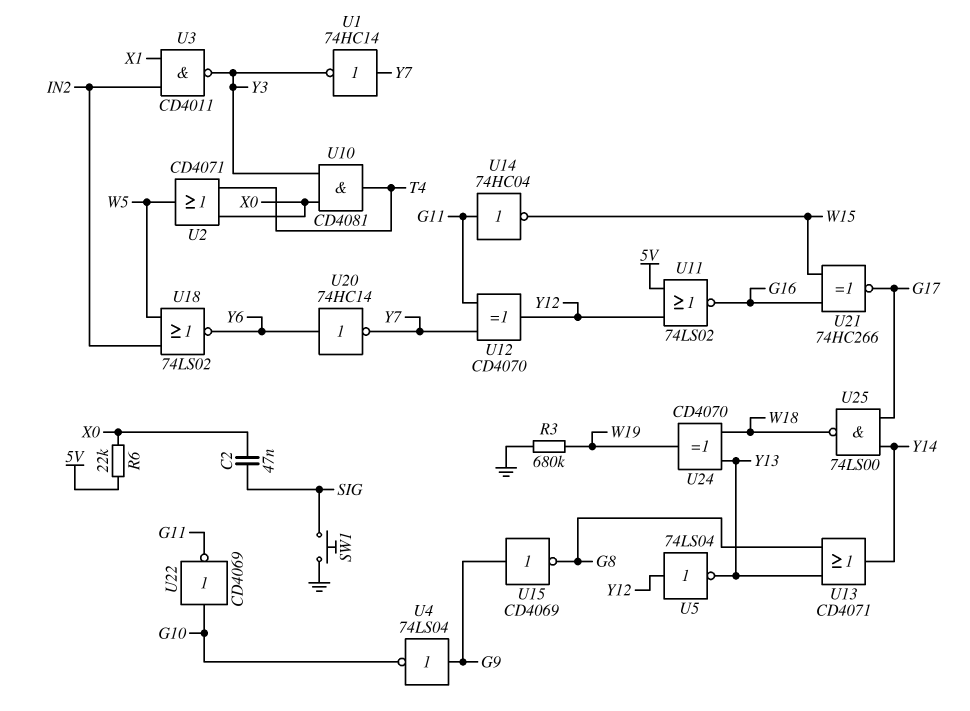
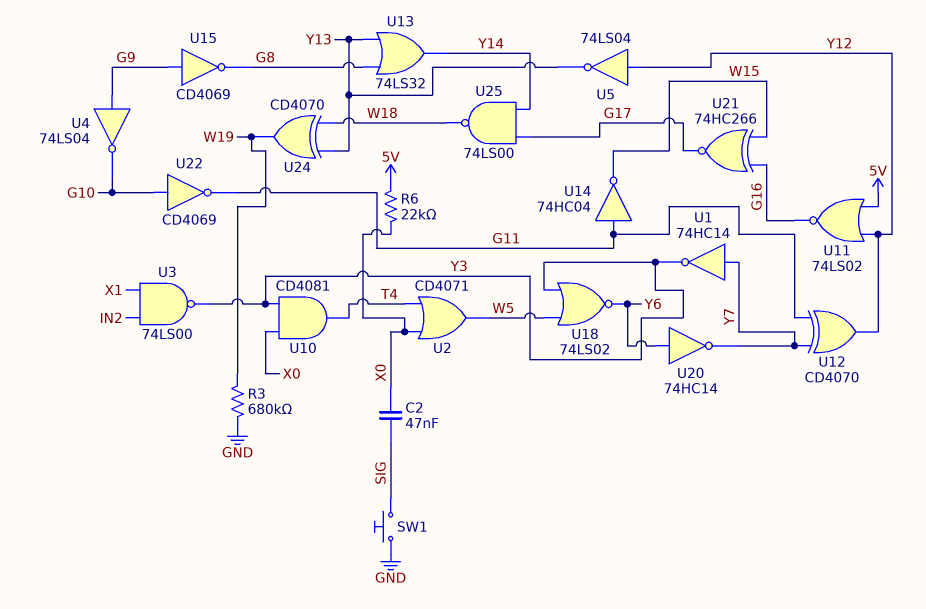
U3: NAND CD4011 (in IN2, in X1, out Y3) -> NAND 74LS00 (in IN2, in X1, out Y3)
U13: OR CD4071 (in G8, in Y13, out Y14) -> OR 74LS32 (in G8, in Y13, out Y14)
U18: NOR 74LS02 (in IN2, in W5, out Y6) -> NOR 74LS02 (in W5, in Y3, out Y6)

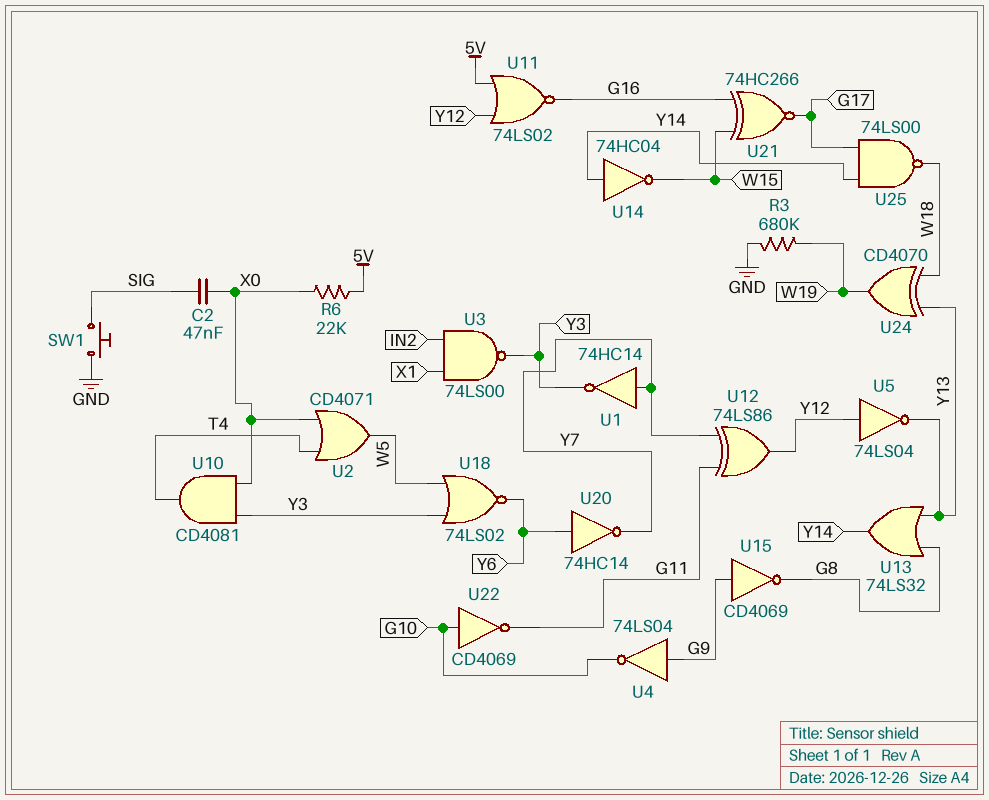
U12: XOR CD4070 (in G11, in Y7, out Y12) -> XOR 74LS86 (in G11, in Y7, out Y12)
U14: NOT 74HC04 (in G11, out W15) -> NOT 74HC04 (in Y14, out W15)

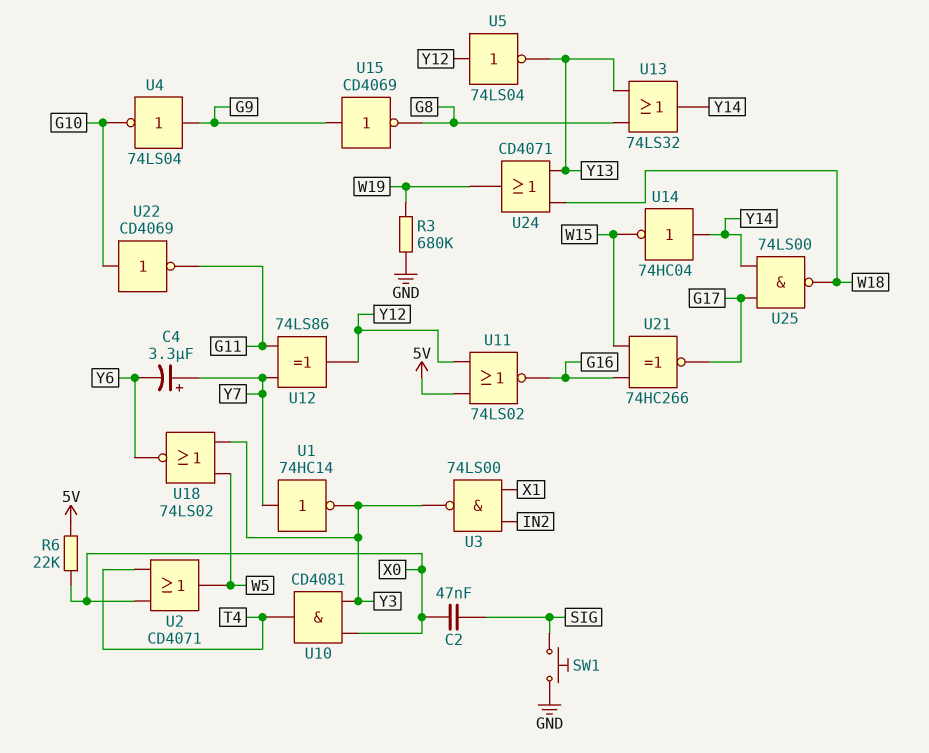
C4: none -> 3.3uF (plus Y7, minus Y6)
U20: NOT 74HC14 (in Y6, out Y7) -> none
U24: XOR CD4070 (in W18, in Y13, out W19) -> OR CD4071 (in W18, in Y13, out W19)

